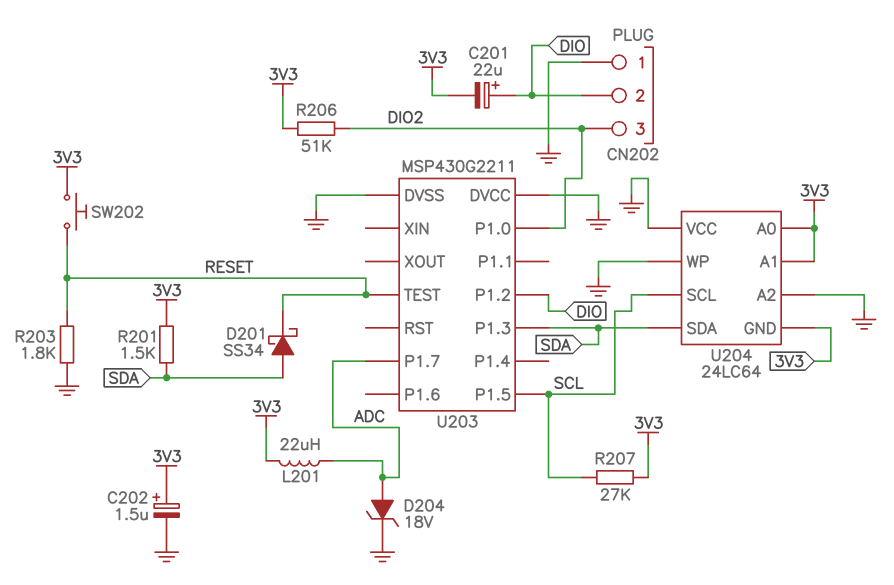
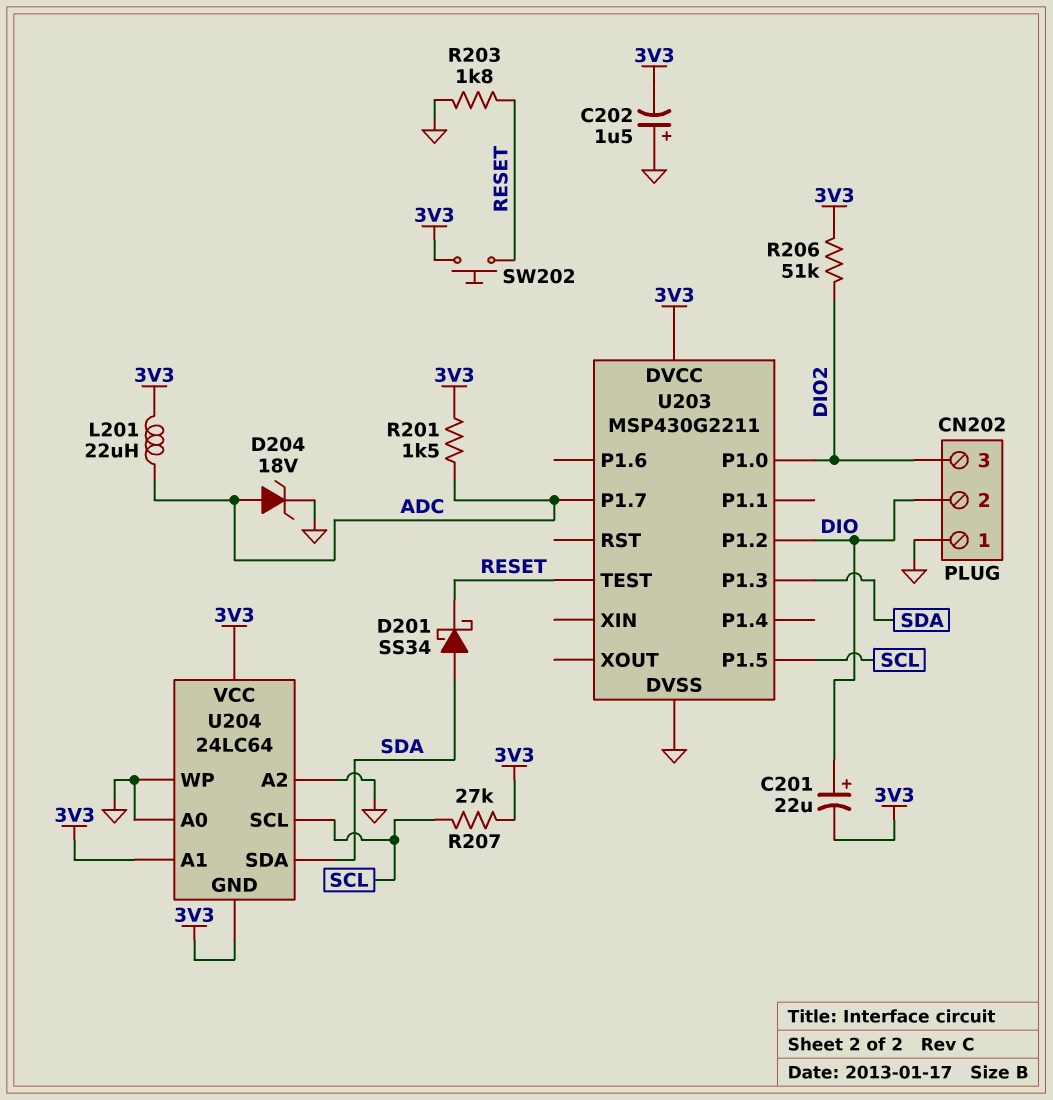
C202: 1.5uF (plus 3V3, minus GND) -> 1.5uF (plus GND, minus 3V3)
R201: 1.5k (3V3, SDA) -> 1.5k (3V3, ADC)
U203 pin DVCC: GND -> 3V3
U204 pin A0: 3V3 -> GND
U204 pin VCC: GND -> 3V3

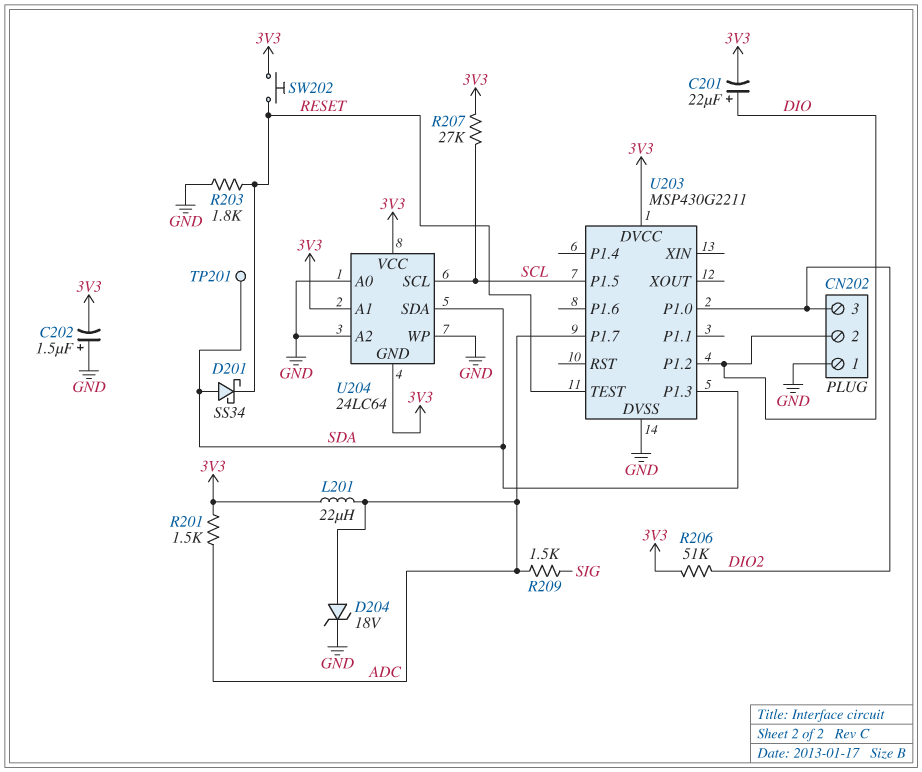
R209: none -> 1.5k (ADC, SIG)
TP201: none -> test point (SDA)

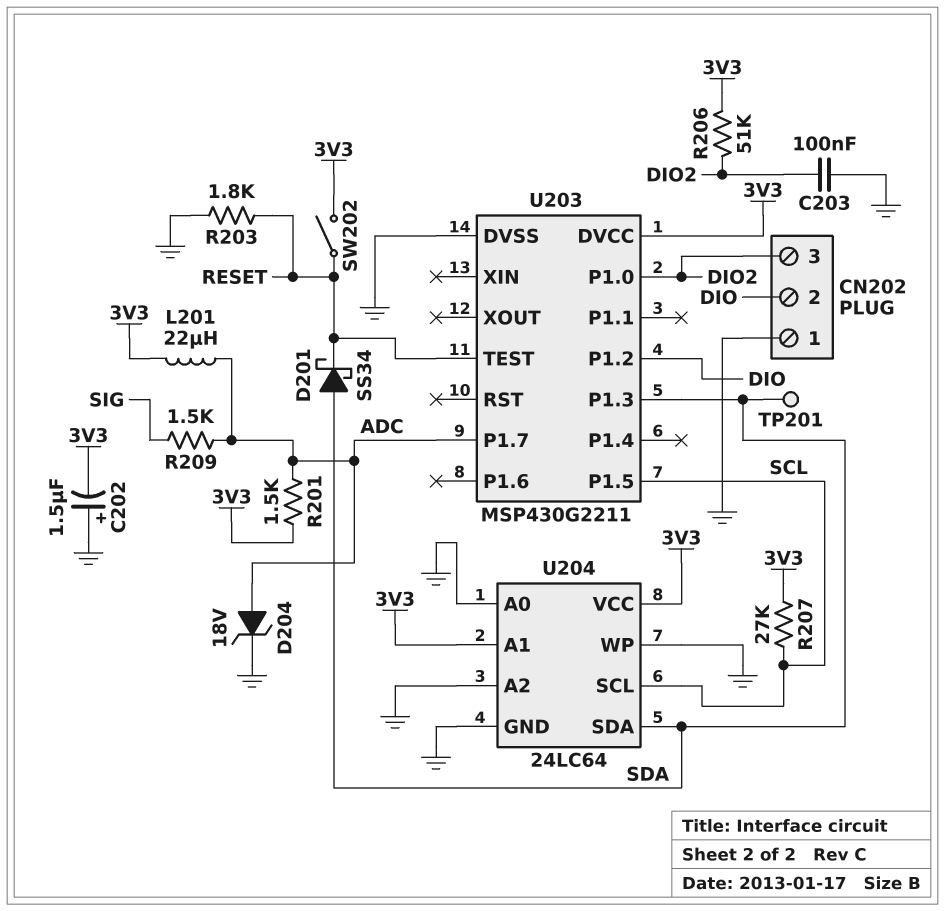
C201: 22uF (plus DIO, minus 3V3) -> none
C203: none -> 100nF (DIO2, GND)
SW202: button (3V3, RESET) -> switch (3V3, RESET)
U204 pin GND: 3V3 -> GND

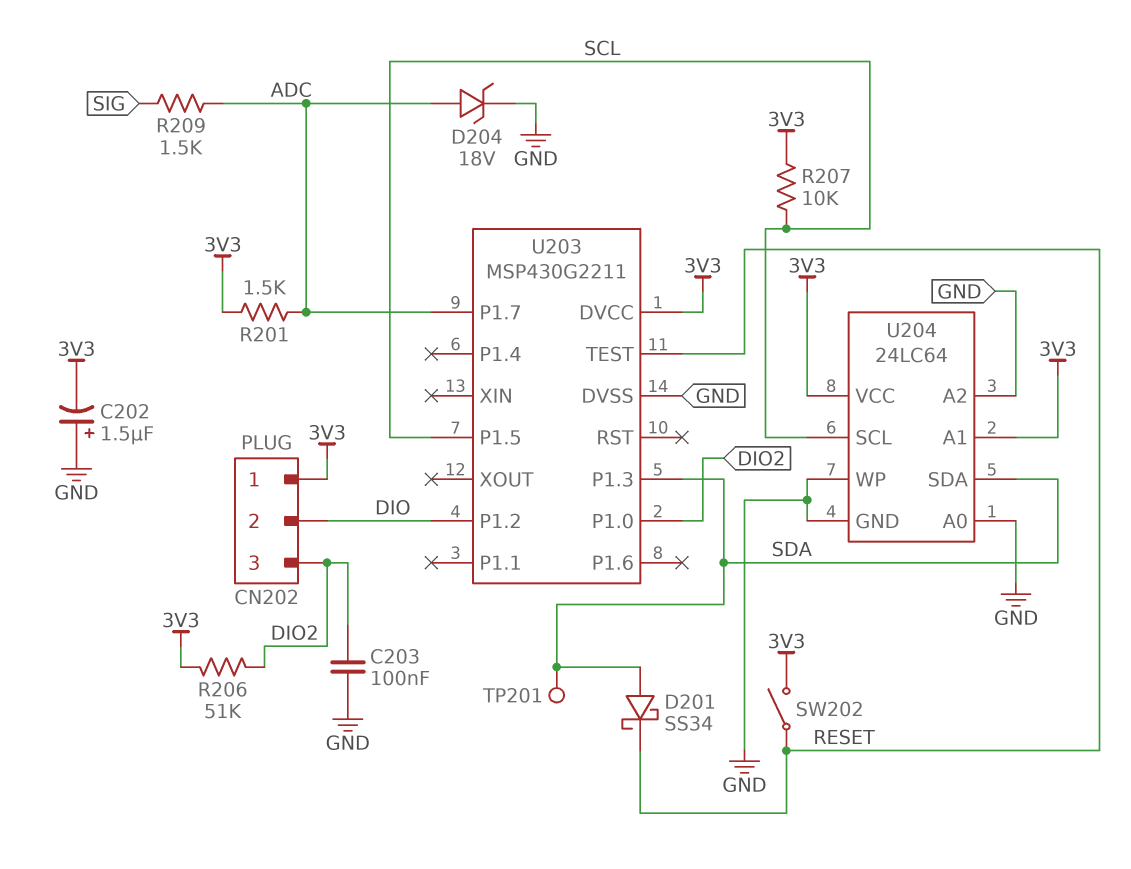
CN202 pin 1: GND -> 3V3
L201: 22uH (3V3, ADC) -> none
R203: 1.8k (GND, RESET) -> none
R207: 27k (3V3, SCL) -> 10k (3V3, SCL)

